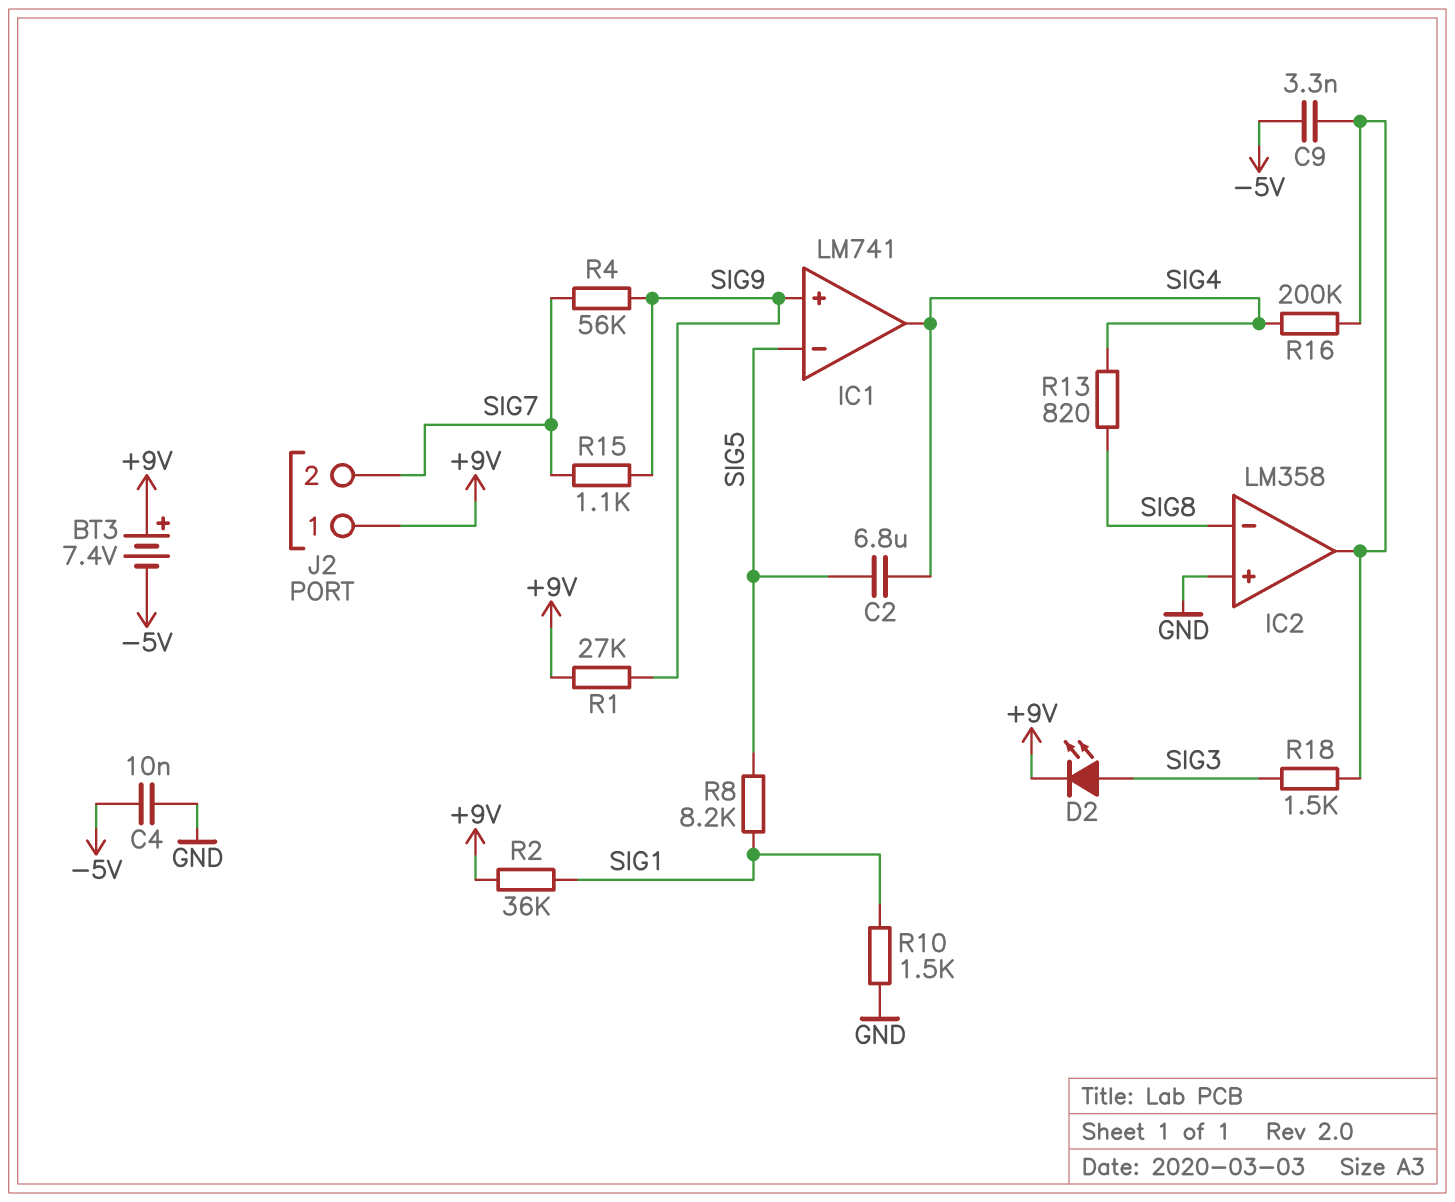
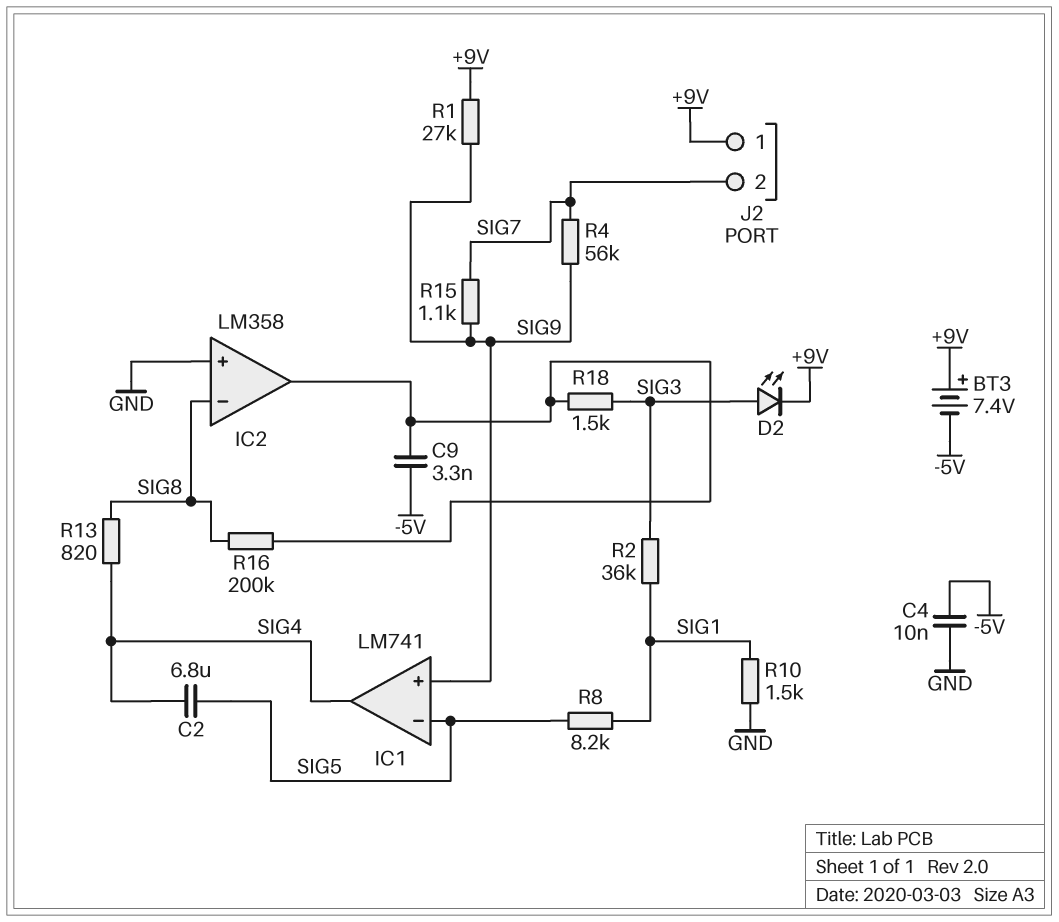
R2: 36k (+9V, SIG1) -> 36k (SIG1, SIG3)
R16: 200k (IC2/out, SIG4) -> 200k (IC2/out, SIG8)

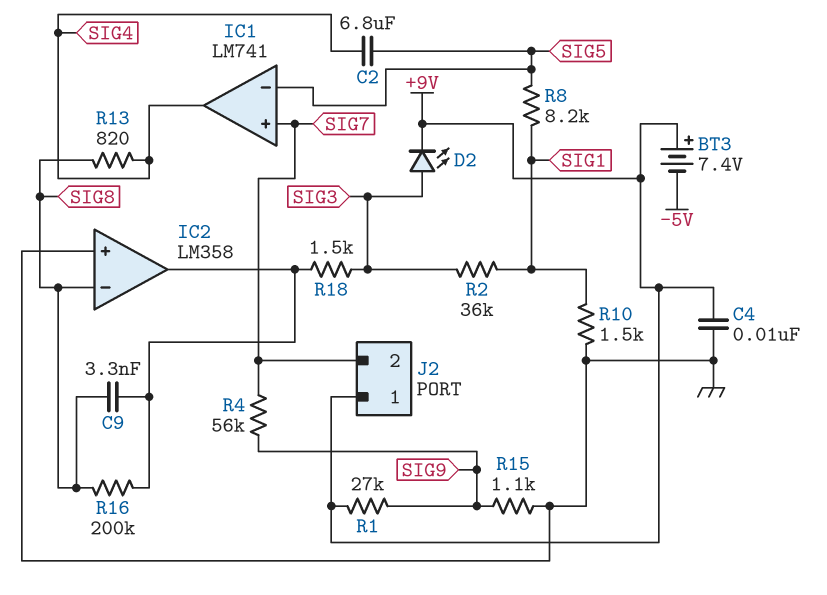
C4: 10nF (-5V, GND) -> 10nF (+9V, GND)
C9: 3.3nF (-5V, IC2/out) -> 3.3nF (IC2/out, SIG8)
IC1 pin in+: SIG9 -> SIG7
R15: 1.1k (SIG7, SIG9) -> 1.1k (GND, SIG9)

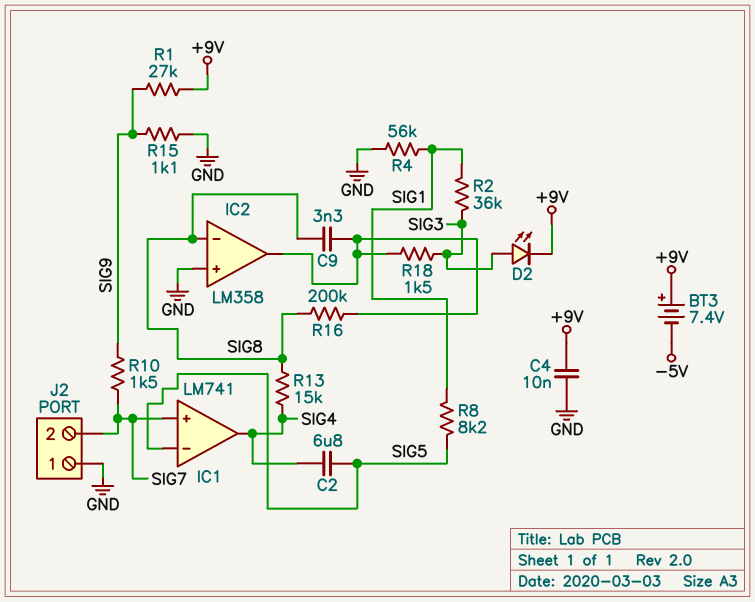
J2 pin 1: +9V -> GND
R4: 56k (SIG7, SIG9) -> 56k (GND, SIG1)
R10: 1.5k (GND, SIG1) -> 1.5k (SIG7, SIG9)
R13: 820 (SIG4, SIG8) -> 15k (SIG4, SIG8)

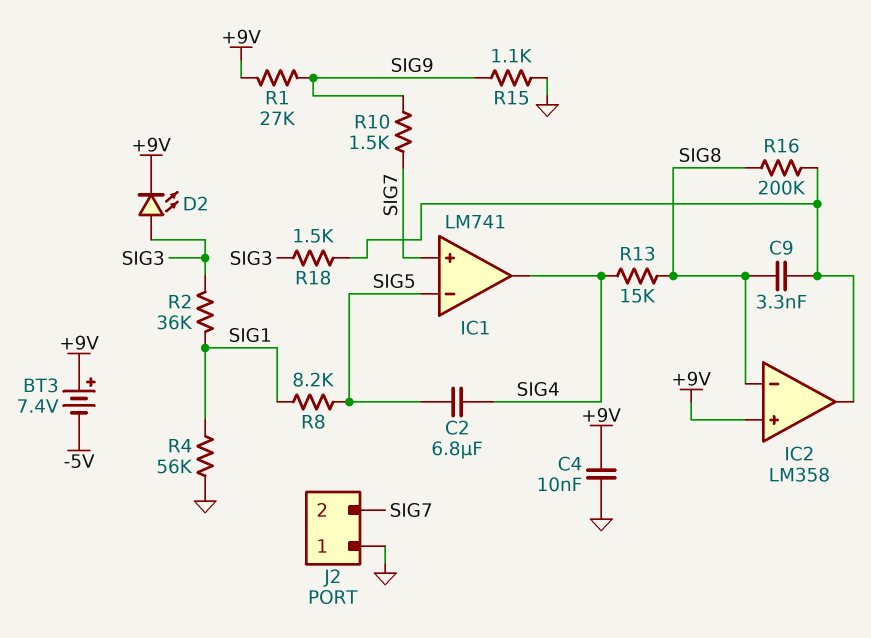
IC2 pin in+: GND -> +9V

